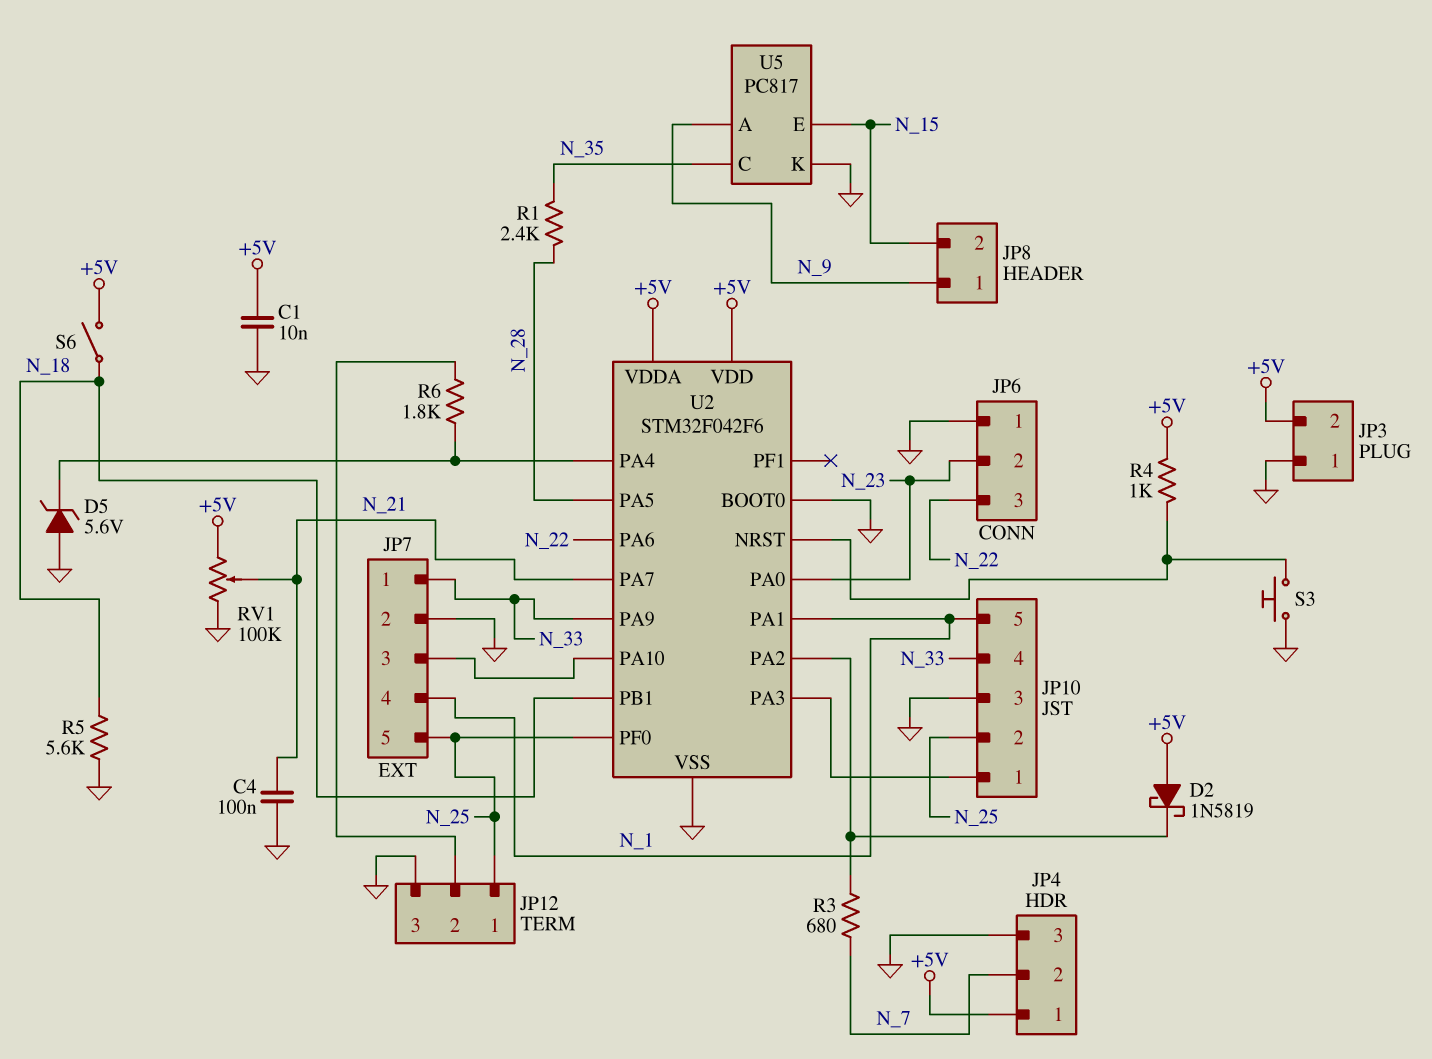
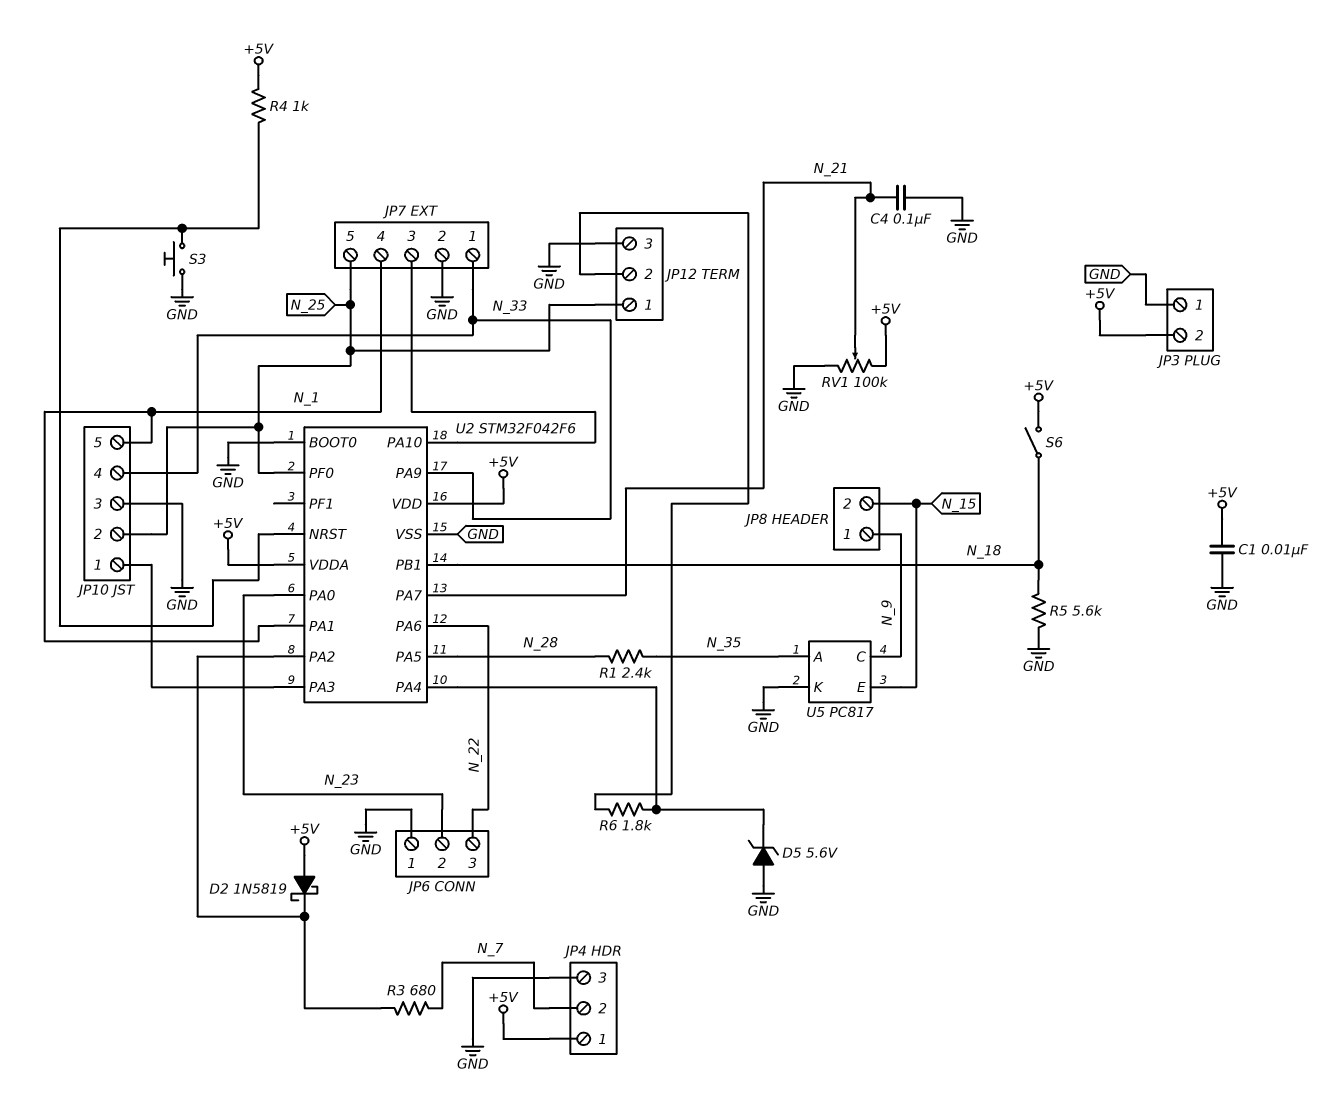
U5 pin A: N_9 -> N_35
U5 pin C: N_35 -> N_9

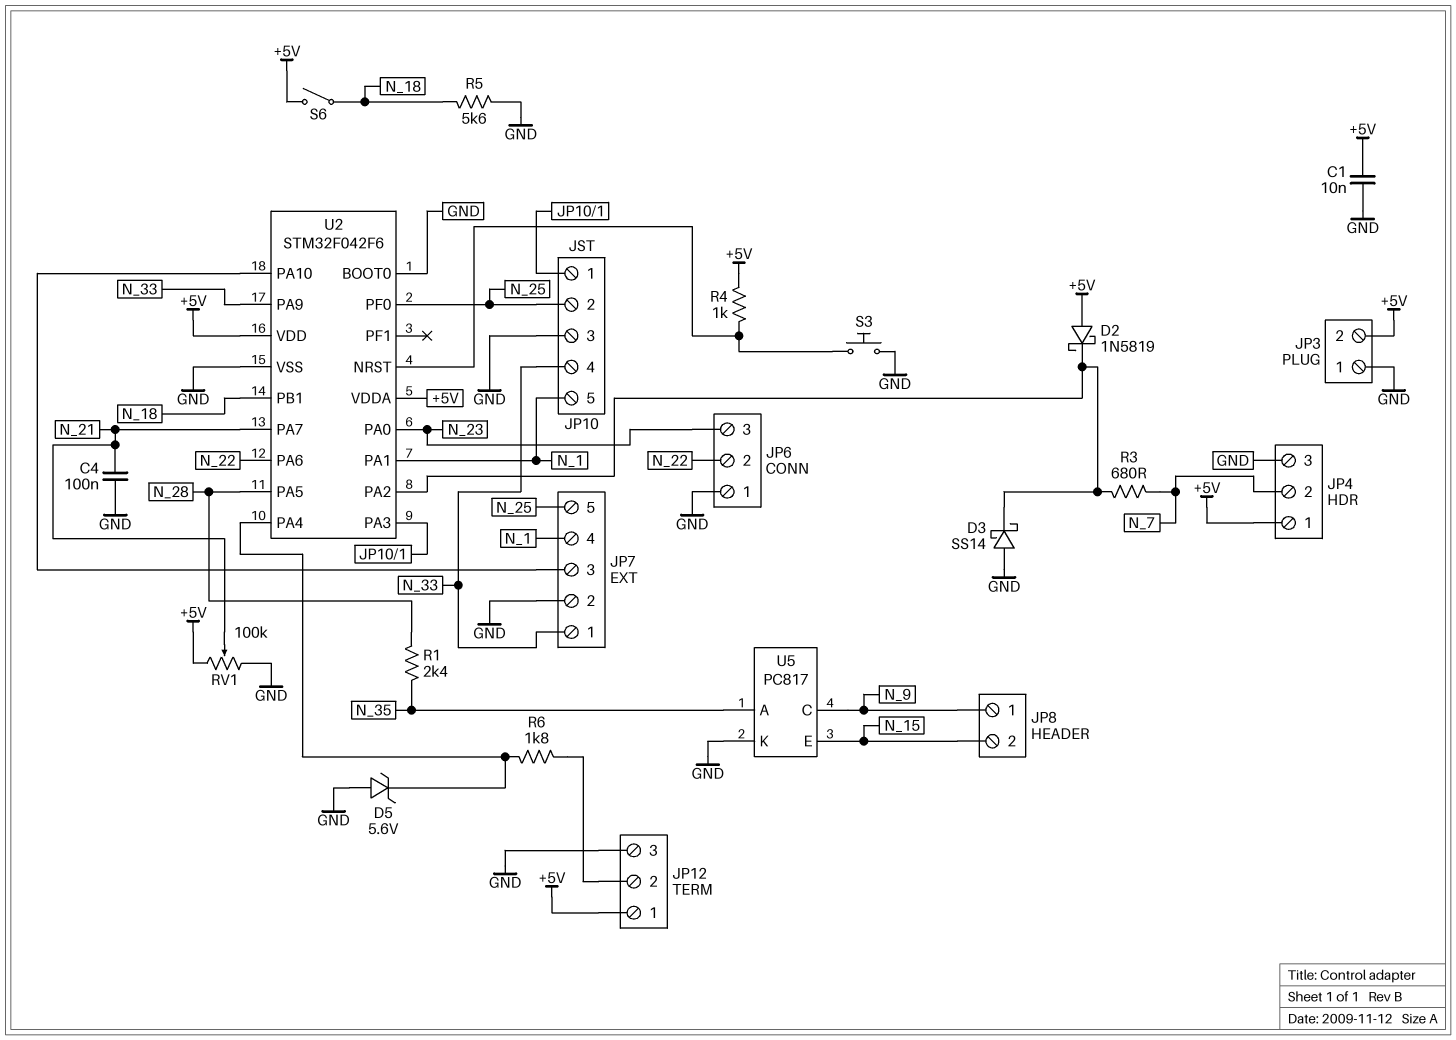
D3: none -> schottky SS14 (A GND, K U2/PA2)
JP6 pin 2: N_23 -> N_22
JP6 pin 3: N_22 -> N_23
JP12 pin 1: N_25 -> +5V

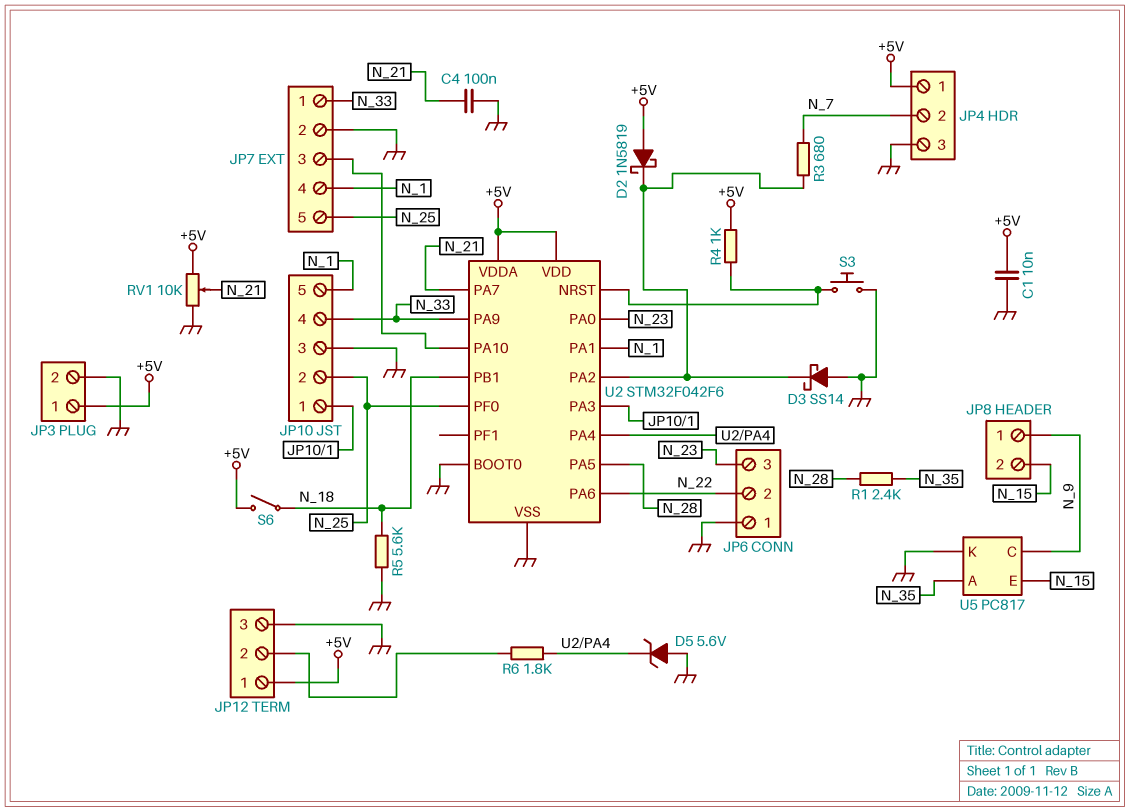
JP3 pin 1: GND -> +5V
JP3 pin 2: +5V -> GND
RV1: 100k (+5V, GND, wiper N_21) -> 10k (+5V, GND, wiper N_21)

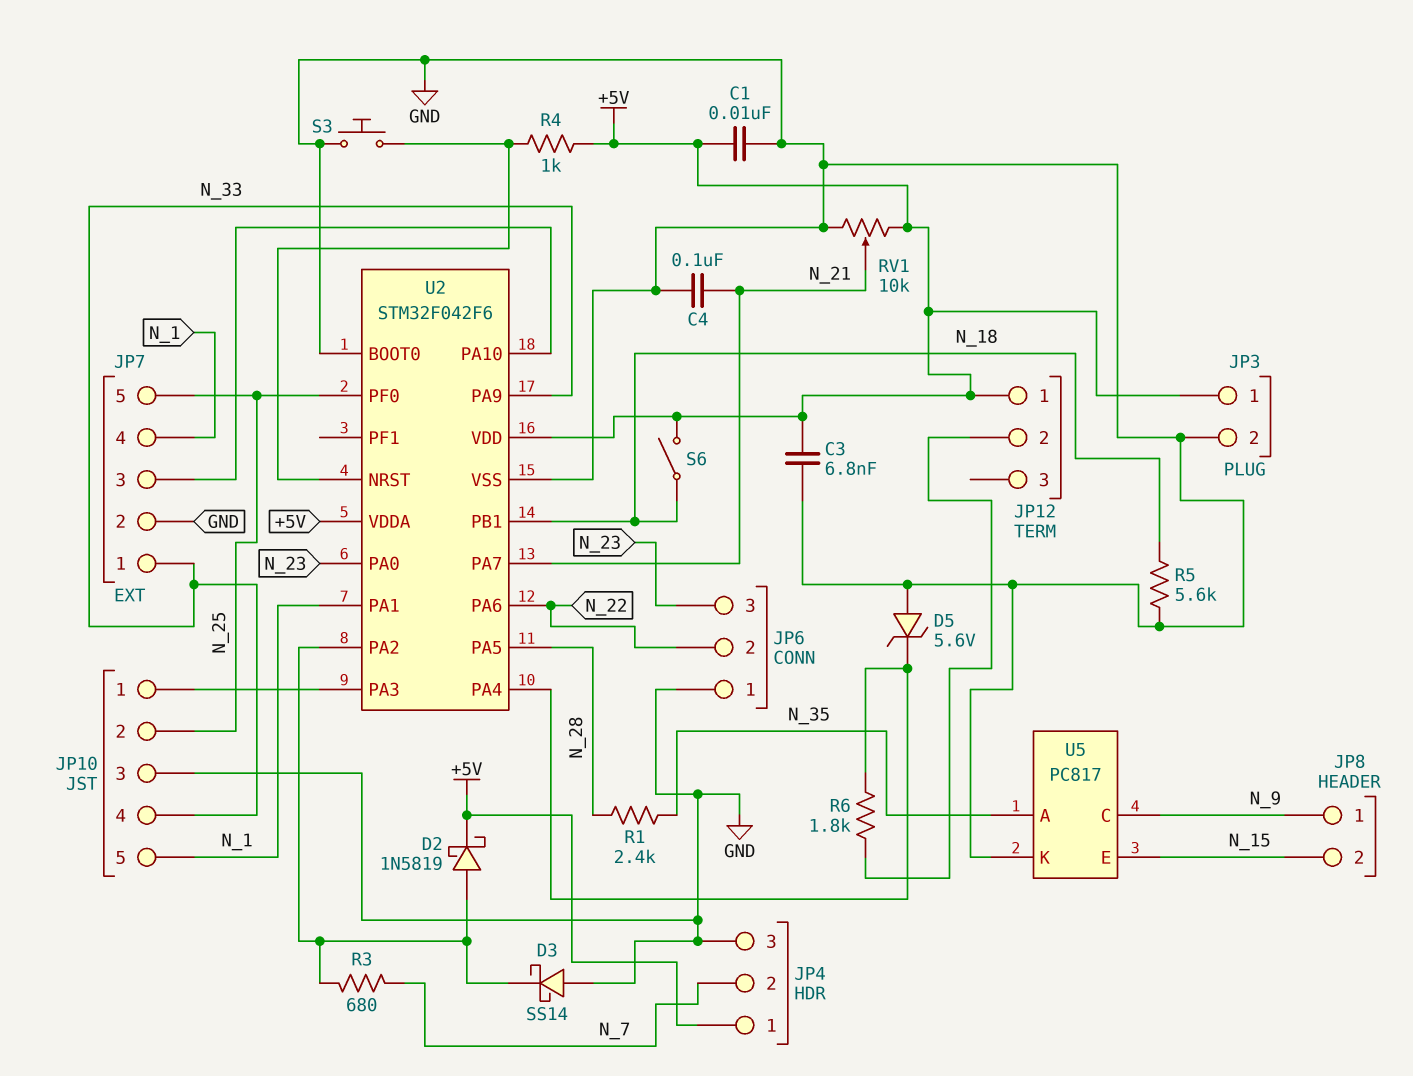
C3: none -> 6.8nF (+5V, GND)
D2: schottky 1N5819 (A +5V, K U2/PA2) -> schottky 1N5819 (A U2/PA2, K +5V)
JP12 pin 3: GND -> none

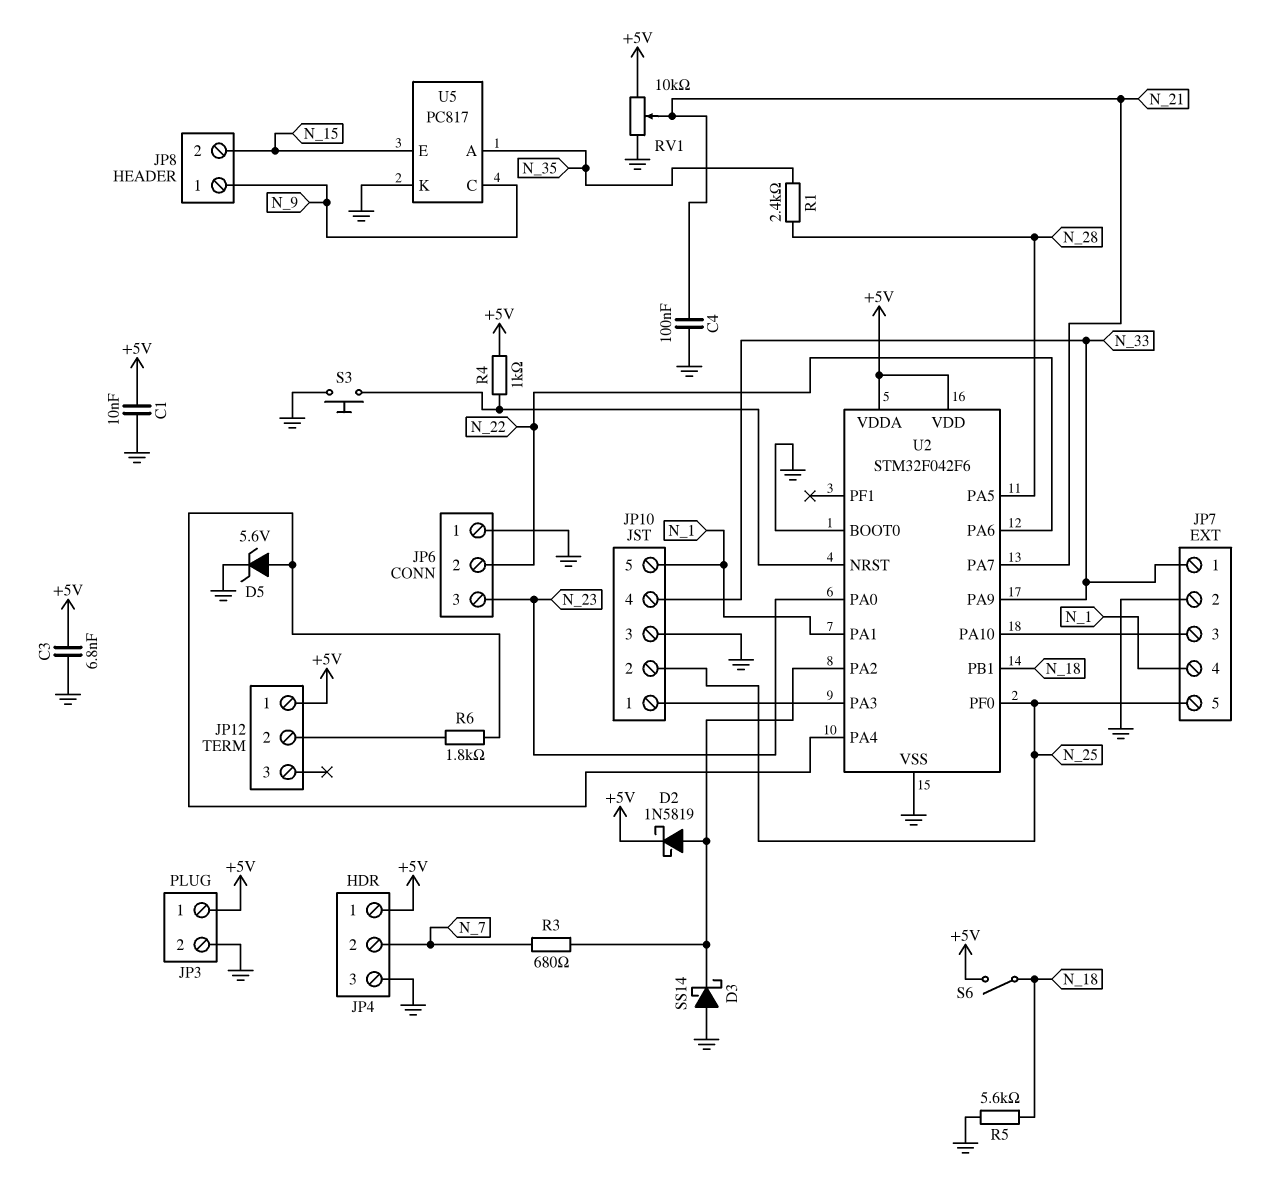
D5: zener 5.6V (A GND, K U2/PA4) -> zener 5.6V (A U2/PA4, K GND)

